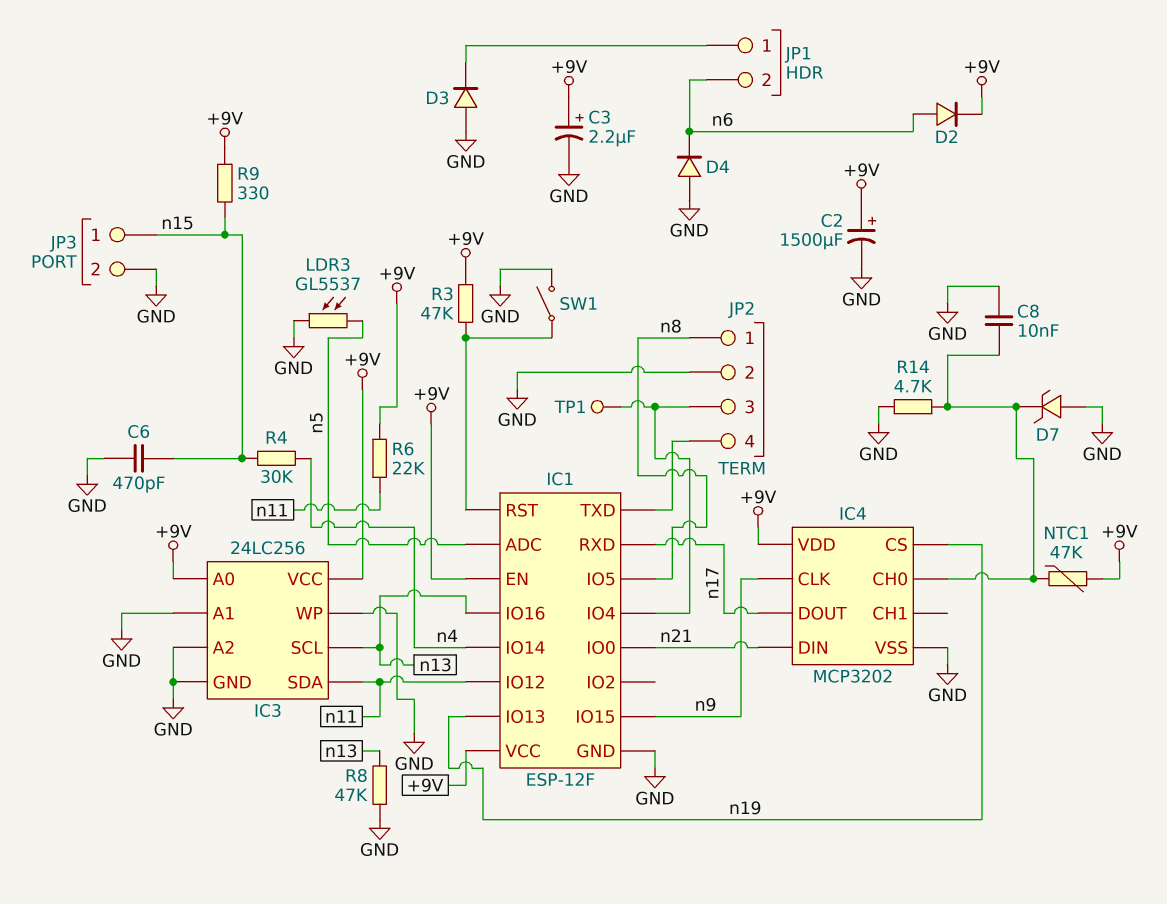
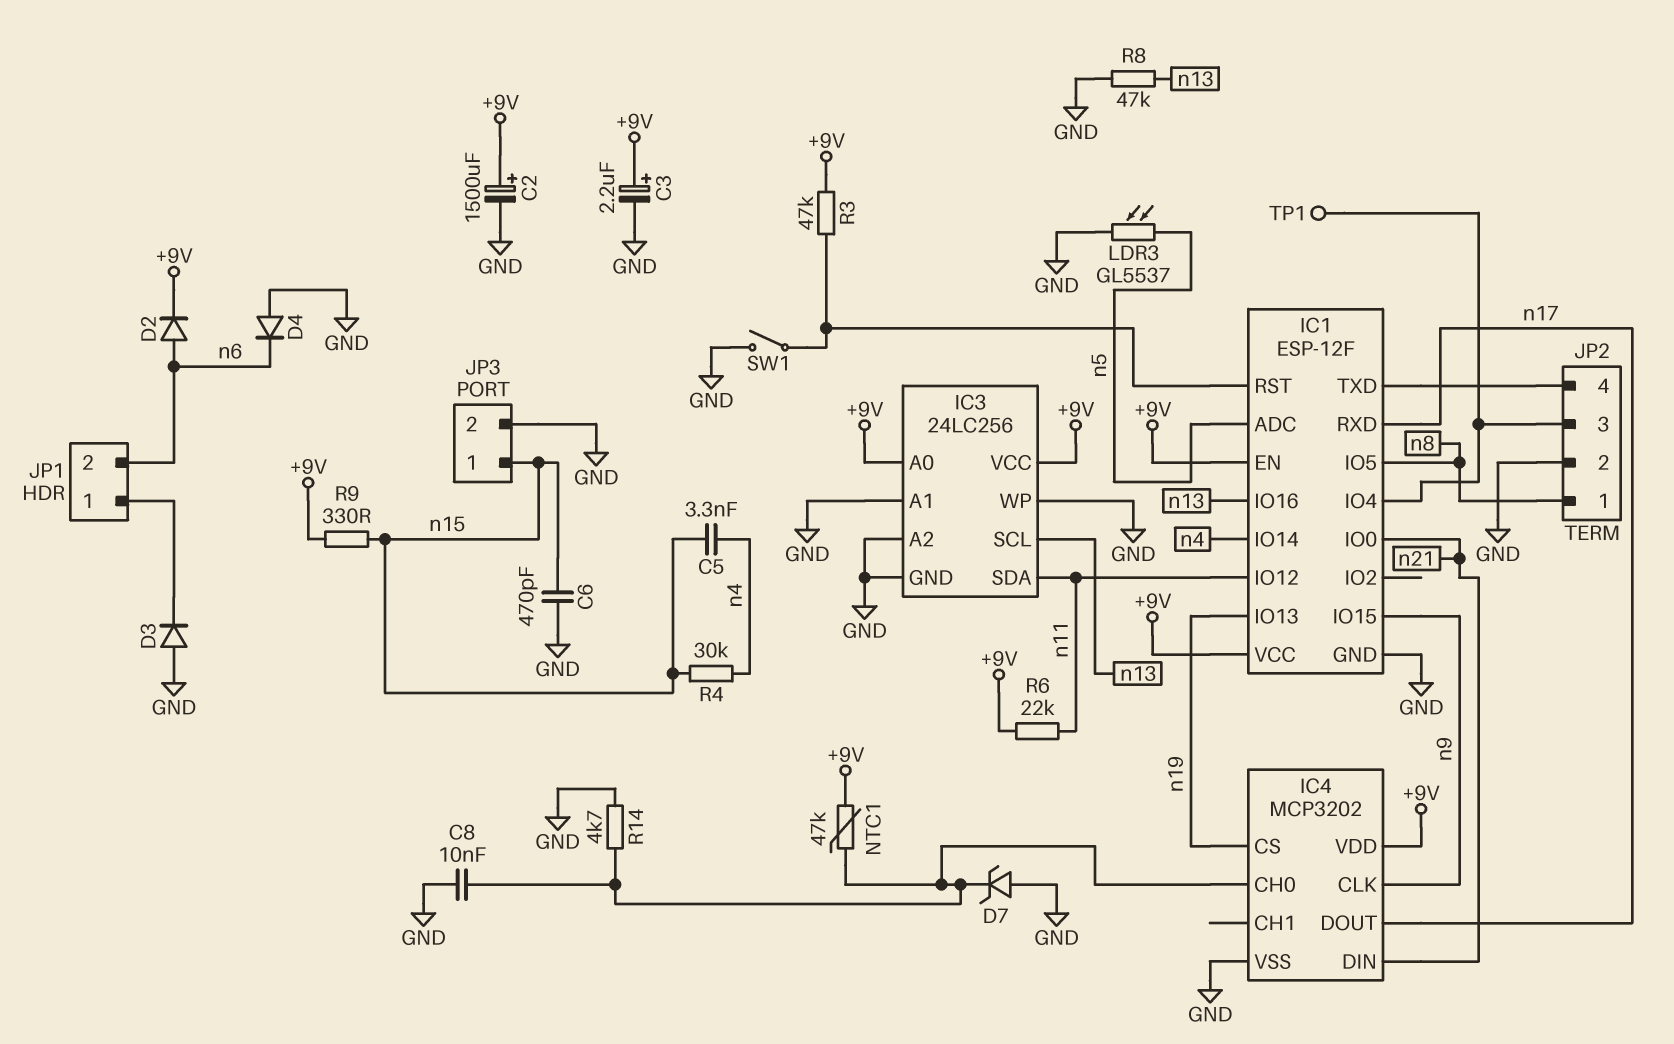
C5: none -> 3.3nF (n4, n15)

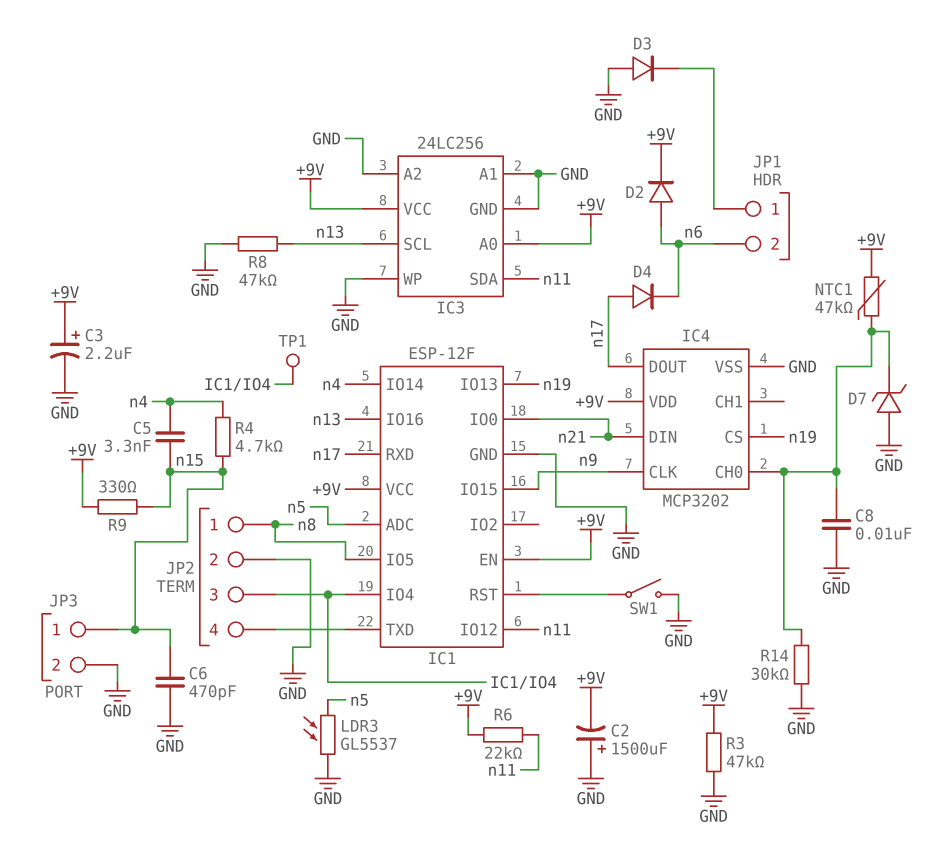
C2: 1500uF (plus +9V, minus GND) -> 1500uF (plus GND, minus +9V)
D4: diode (A GND, K n6) -> diode (A n17, K n6)
R3: 47k (+9V, IC1/RST) -> 47k (+9V, GND)
R4: 30k (n4, n15) -> 4.7k (n4, n15)
R14: 4.7k (GND, IC4/CH0) -> 30k (GND, IC4/CH0)

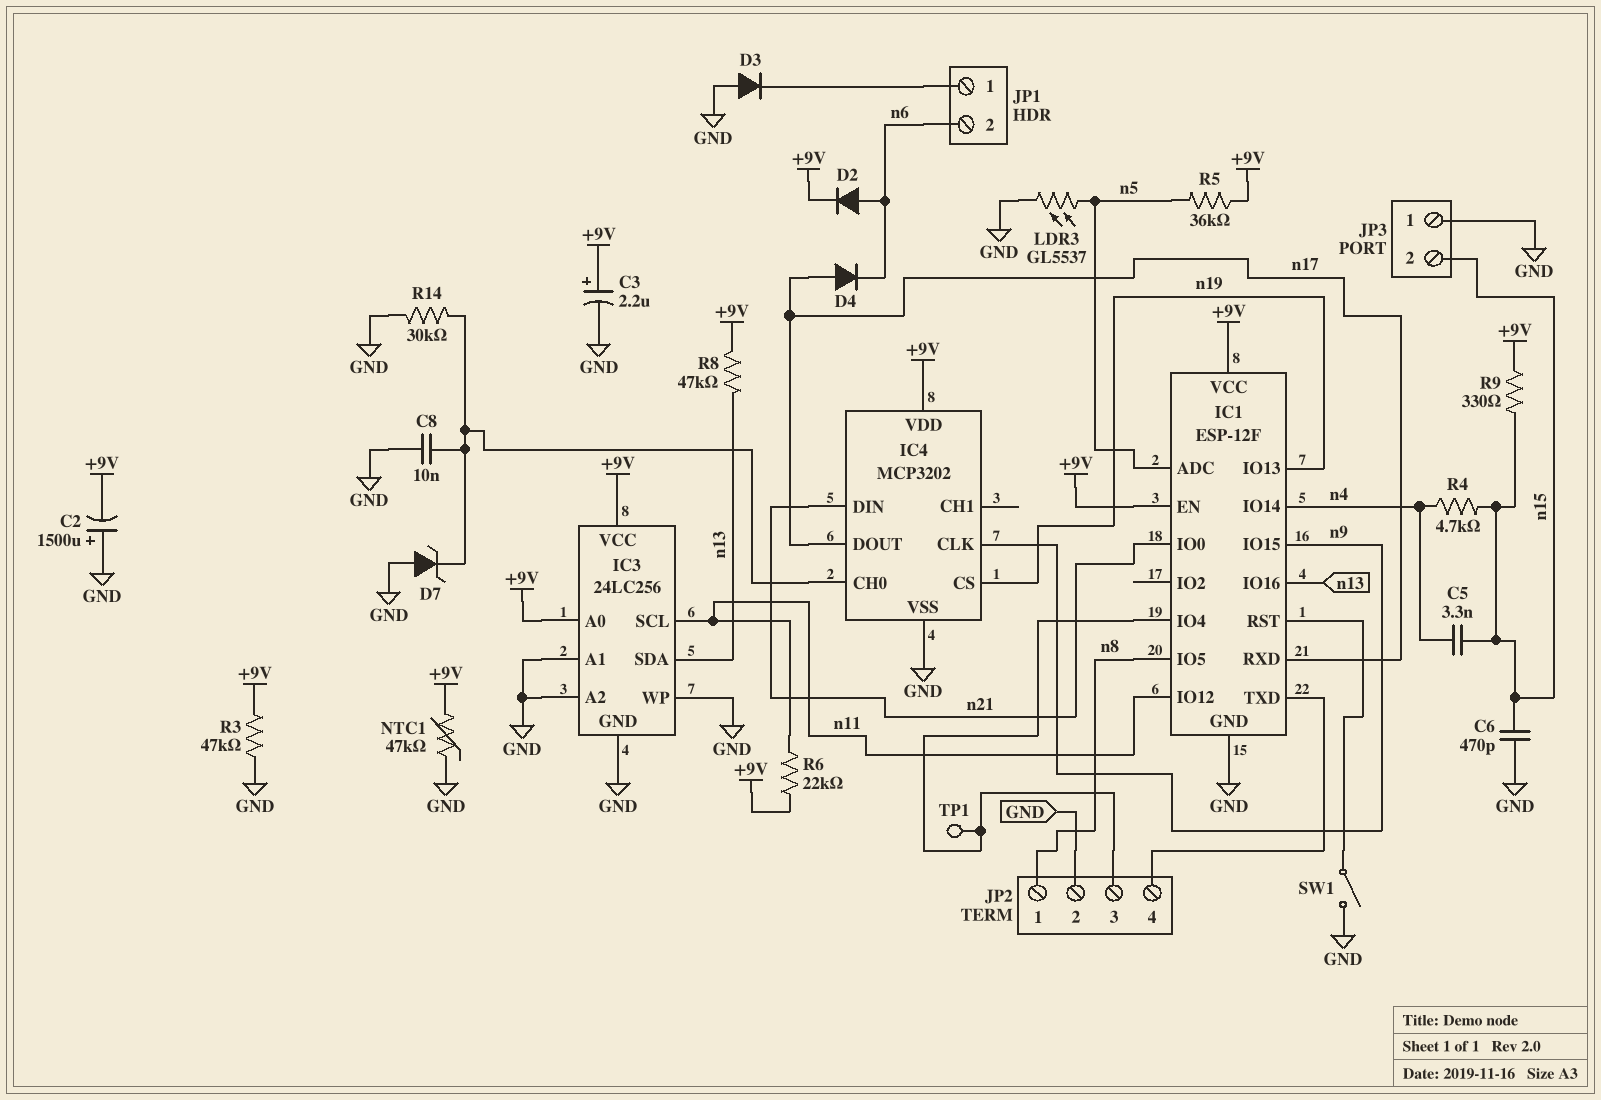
IC3 pin SCL: n13 -> n11
IC3 pin SDA: n11 -> n13
JP3 pin 1: n15 -> GND
JP3 pin 2: GND -> n15
NTC1: 47k (+9V, IC4/CH0) -> 47k (+9V, GND)
R5: none -> 36k (+9V, n5)
R8: 47k (GND, n13) -> 47k (+9V, n13)

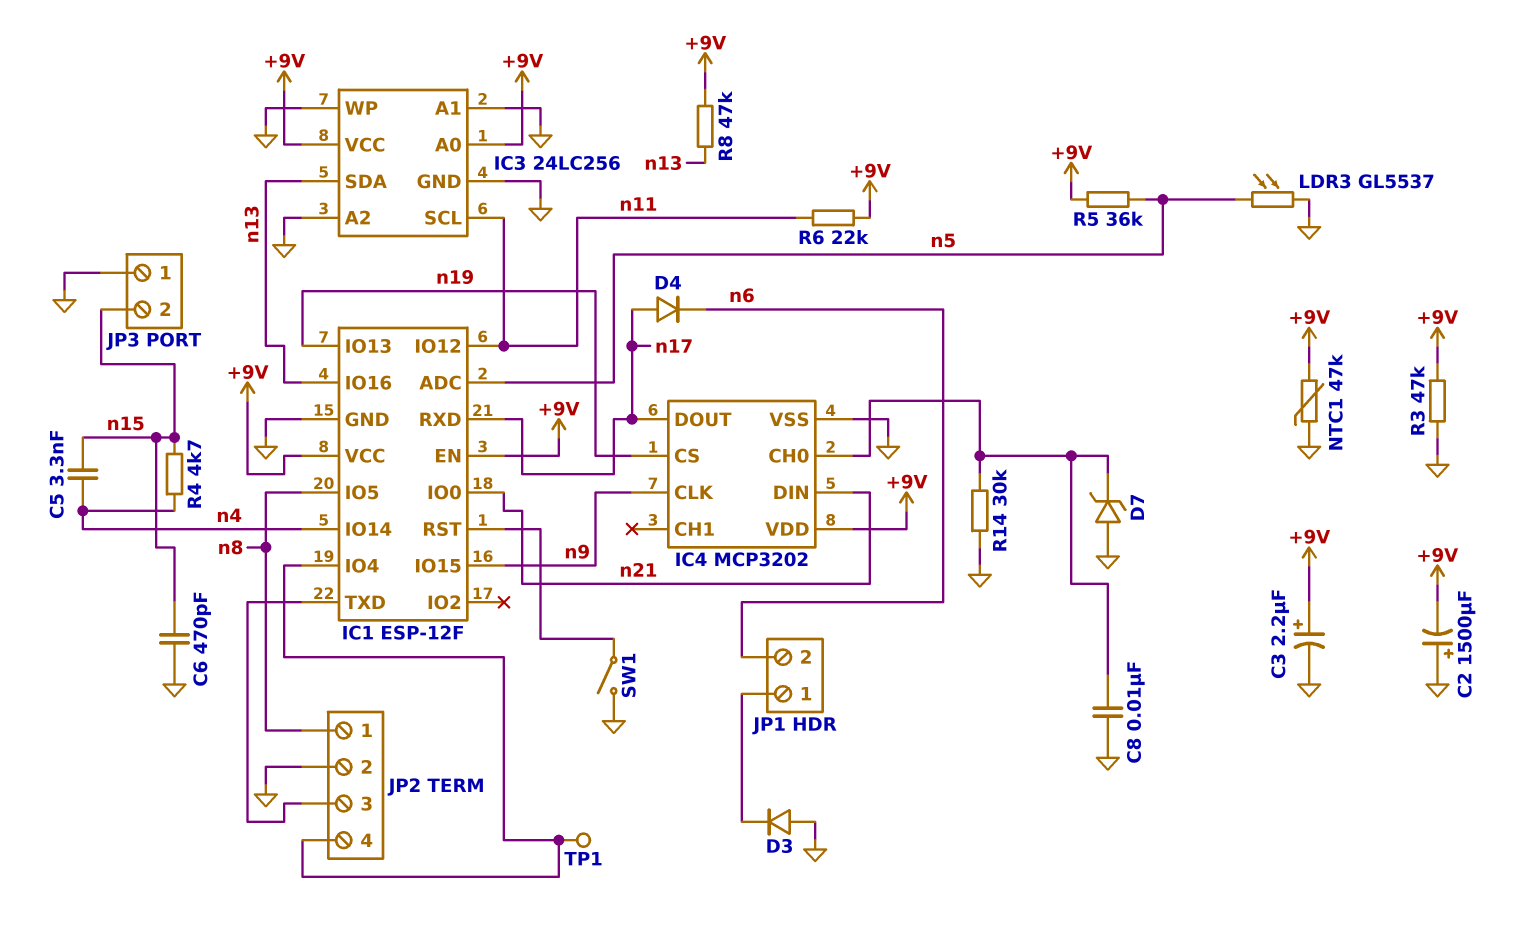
D2: diode (A n6, K +9V) -> none
JP2 pin 3: IC1/IO4 -> IC1/TXD
JP2 pin 4: IC1/TXD -> IC1/IO4
R9: 330 (+9V, n15) -> none

